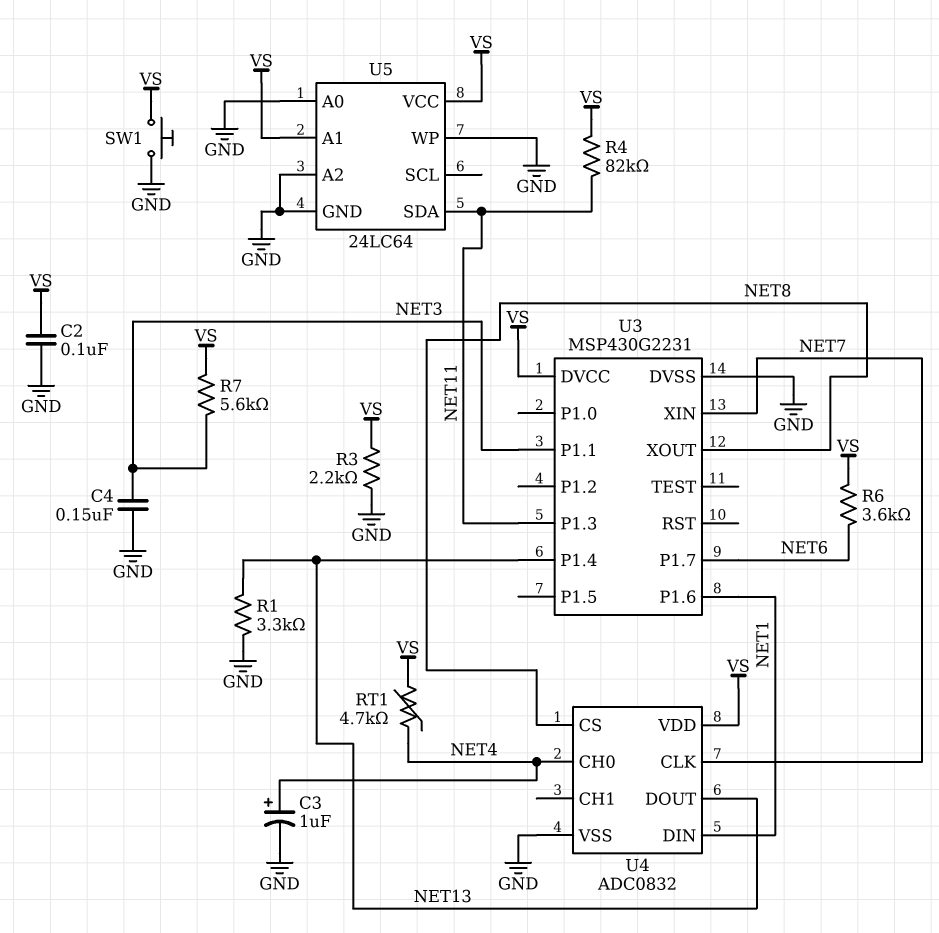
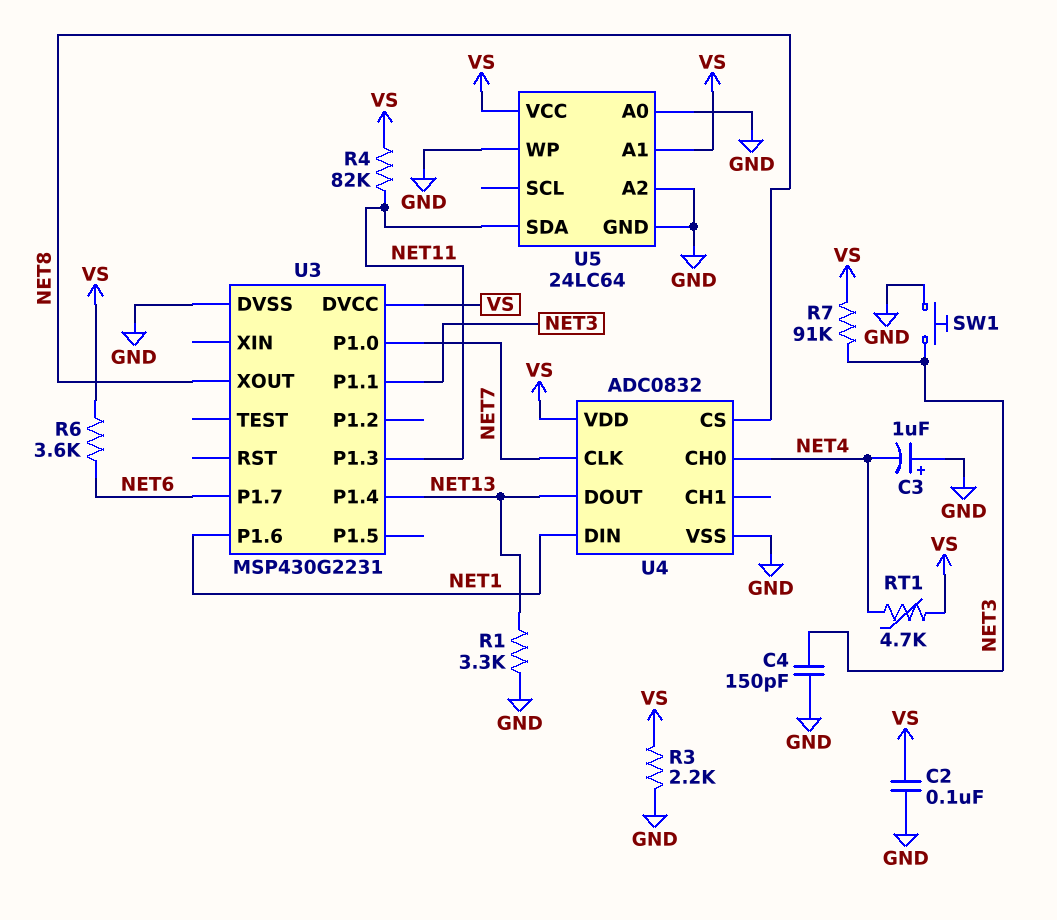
C3: 1uF (plus NET4, minus GND) -> 1uF (plus GND, minus NET4)
C4: 150nF (GND, NET3) -> 150pF (GND, NET3)
R7: 5.6k (NET3, VS) -> 91k (NET3, VS)
SW1: button (GND, VS) -> button (GND, NET3)
U3 pin P1.0: none -> NET7
U3 pin XIN: NET7 -> none

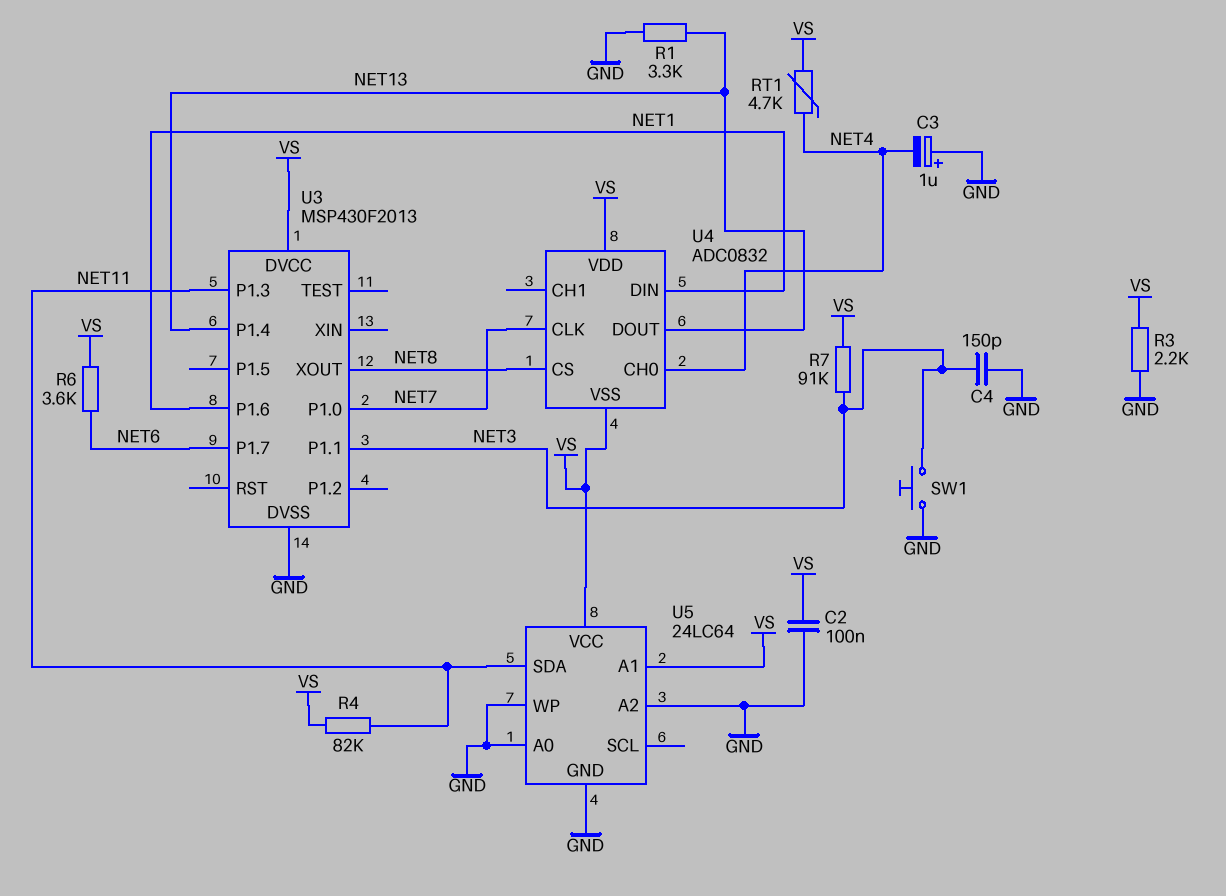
U3: MSP430G2231 -> MSP430F2013
U4 pin VSS: GND -> VS

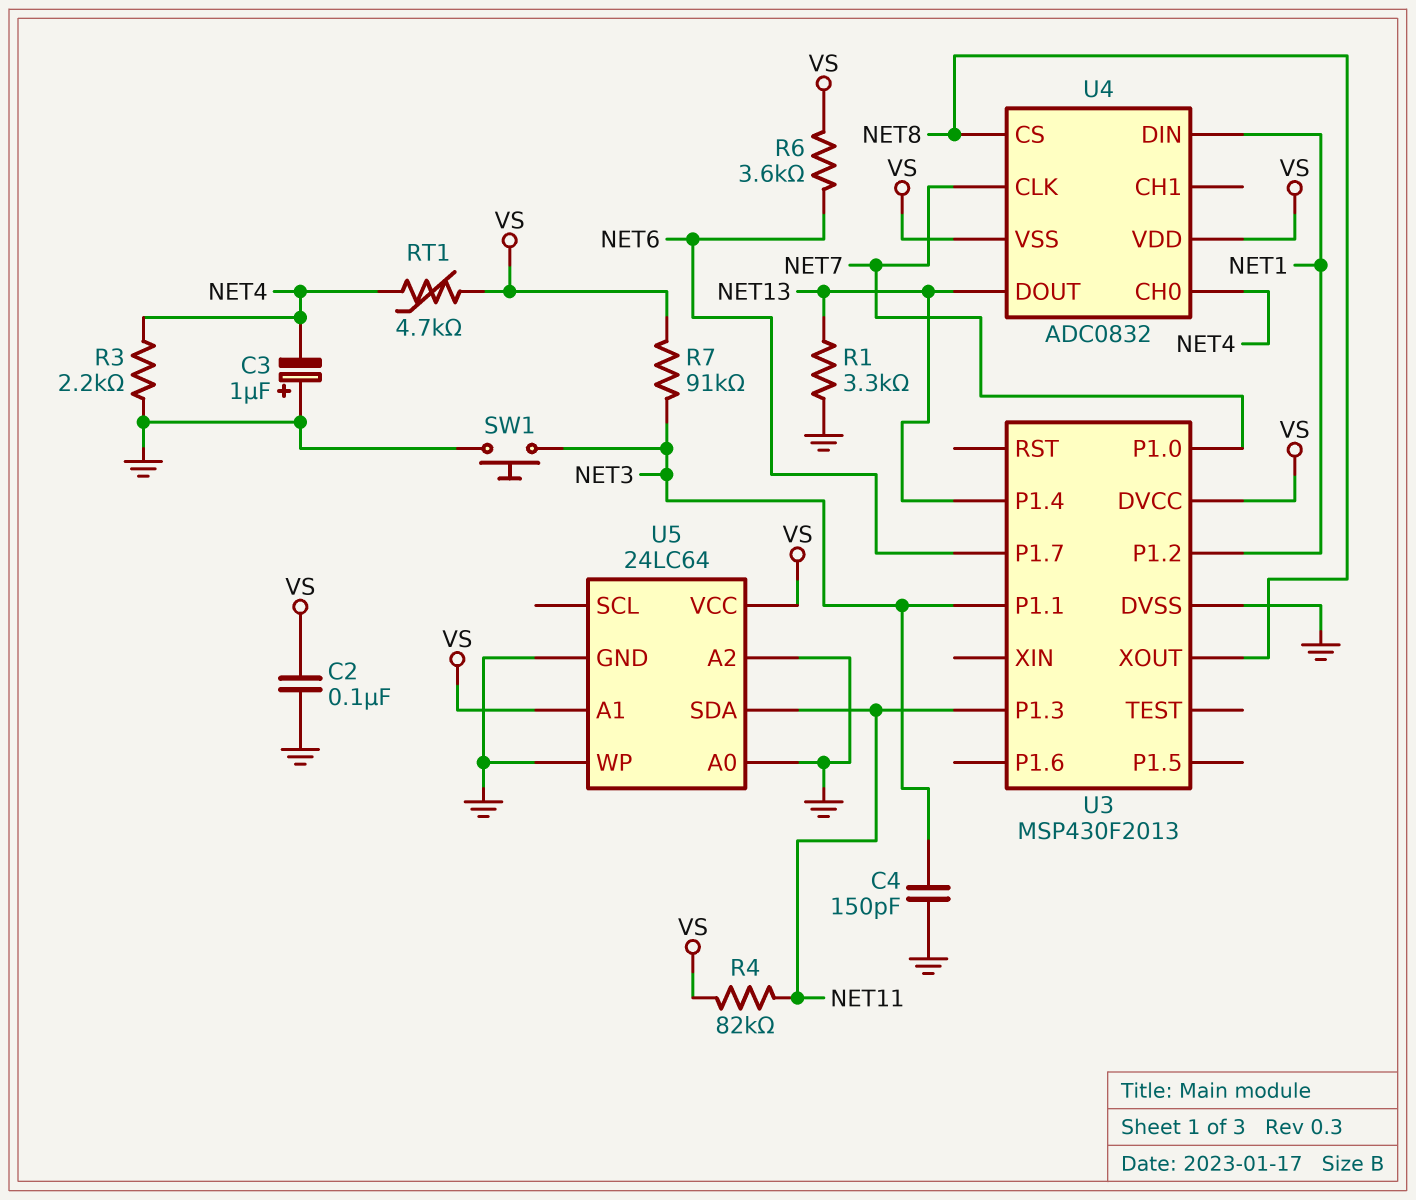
R3: 2.2k (GND, VS) -> 2.2k (GND, NET4)
U3 pin P1.2: none -> NET1
U3 pin P1.6: NET1 -> none

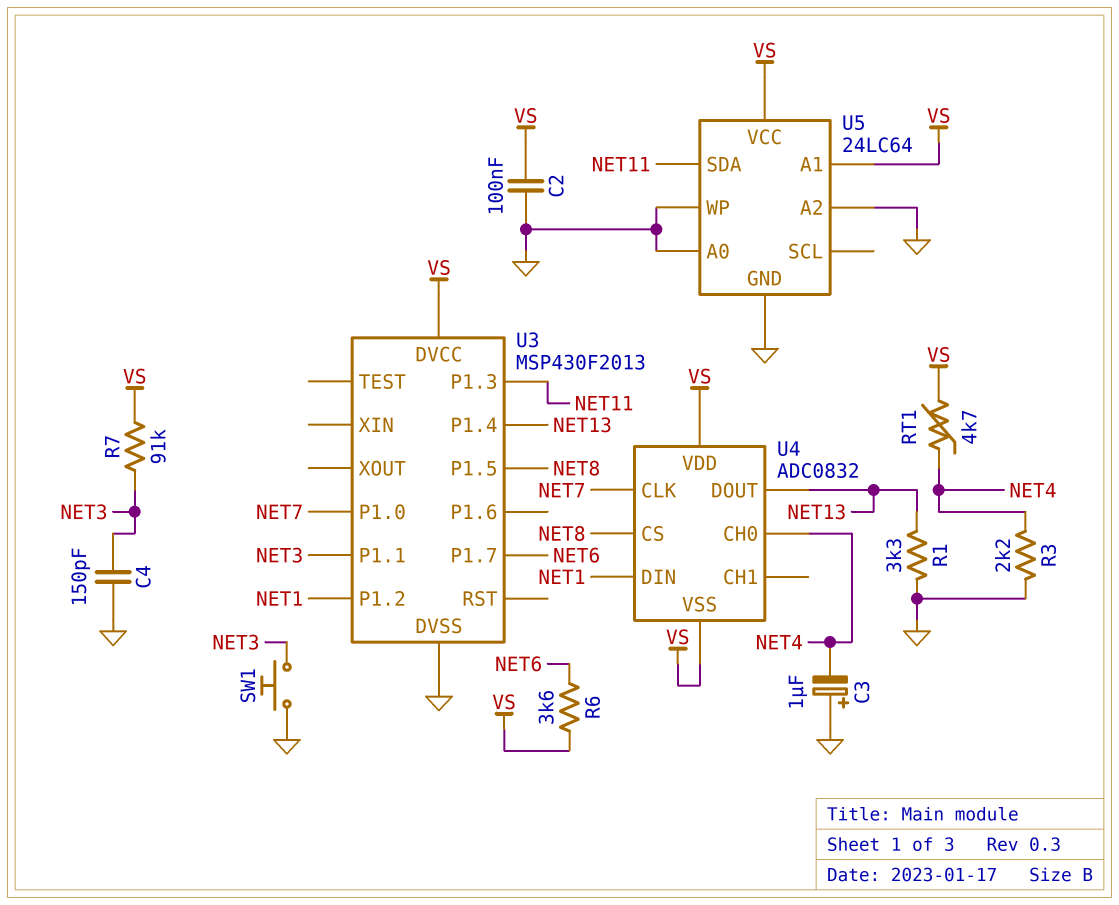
R4: 82k (NET11, VS) -> none
U3 pin P1.5: none -> NET8
U3 pin XOUT: NET8 -> none

